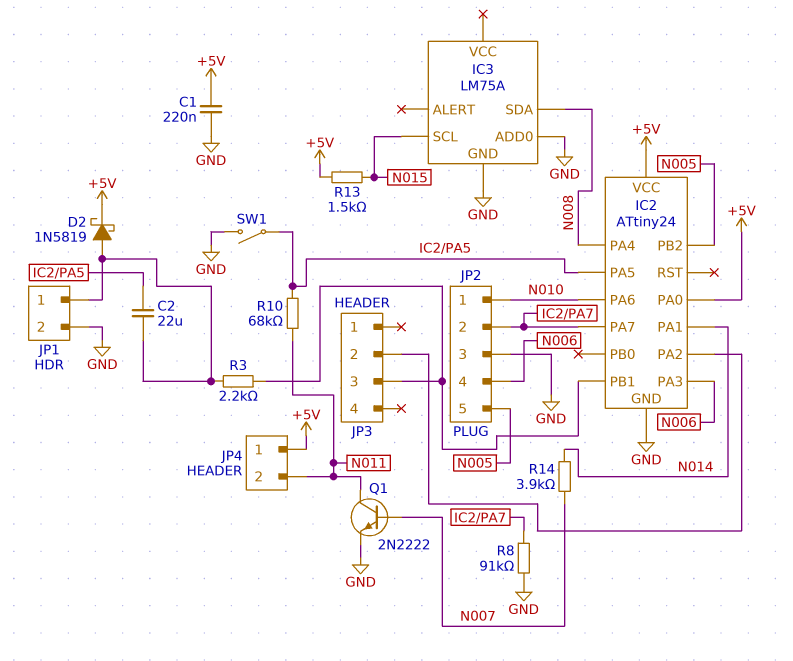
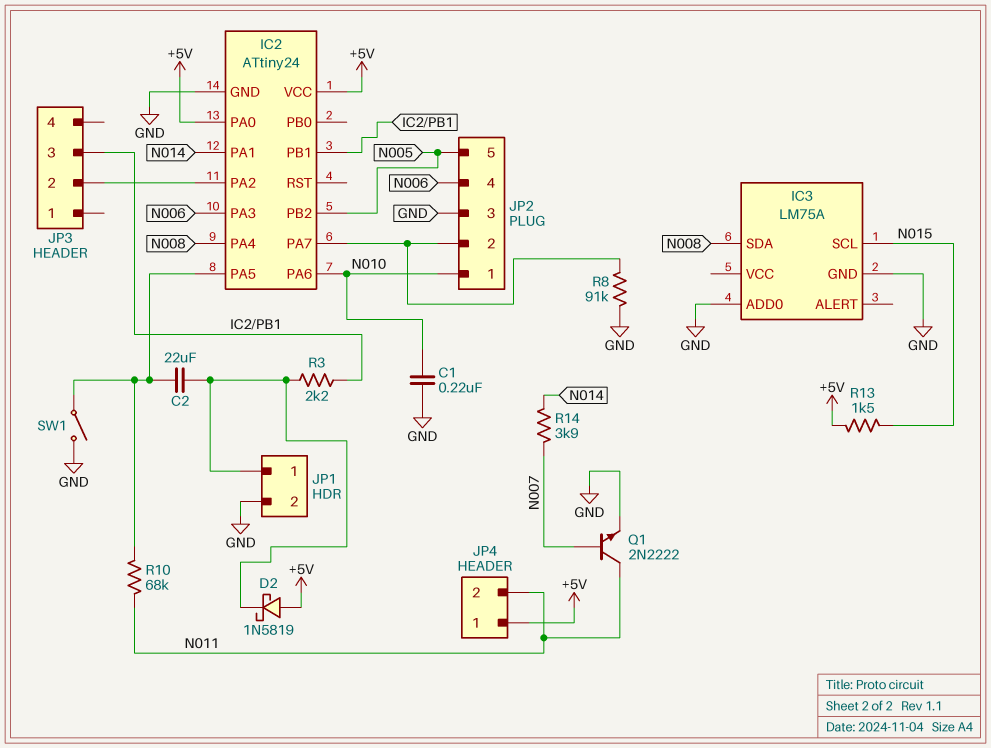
C1: 220nF (+5V, GND) -> 220nF (GND, N010)
D2: schottky 1N5819 (A JP1/1, K +5V) -> schottky 1N5819 (A +5V, K JP1/1)

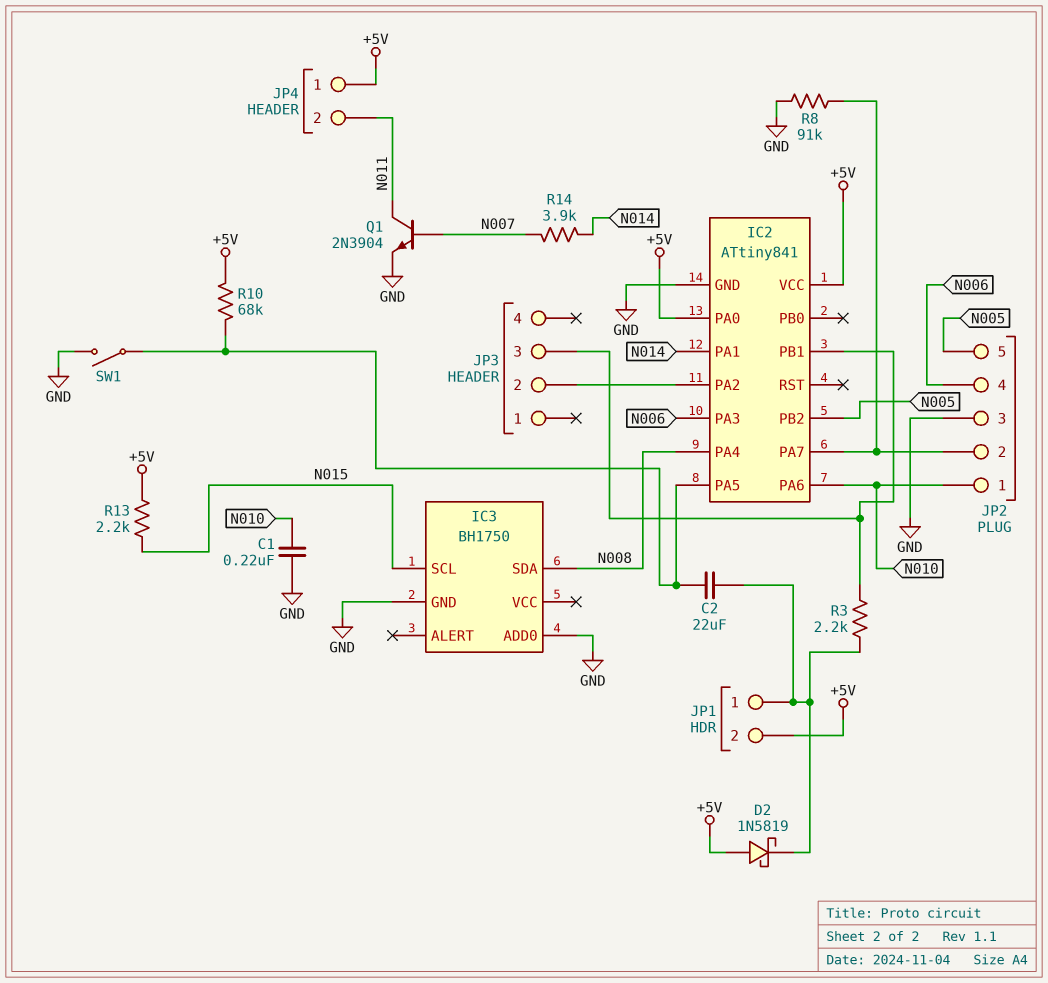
IC2: ATtiny24 -> ATtiny841
IC3: LM75A -> BH1750
JP1 pin 2: GND -> +5V
Q1: NPN 2N2222 (B N007, C N011, E GND) -> NPN 2N3904 (B N007, C N011, E GND)
R10: 68k (IC2/PA5, N011) -> 68k (+5V, IC2/PA5)
R13: 1.5k (+5V, N015) -> 2.2k (+5V, N015)

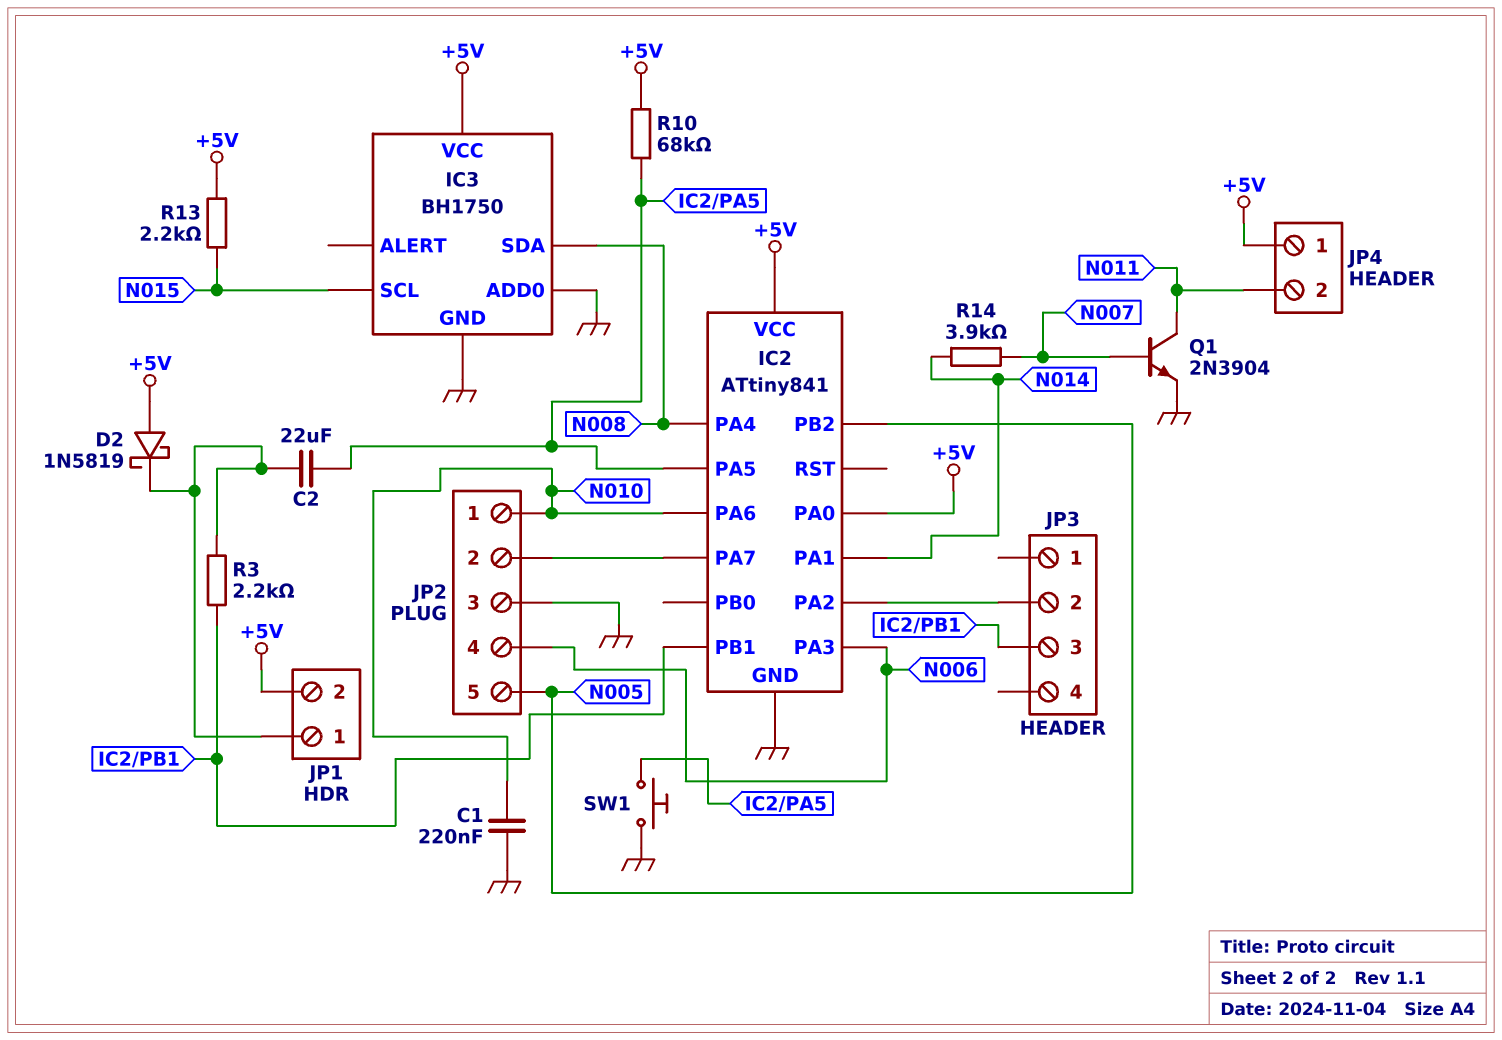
IC3 pin VCC: none -> +5V
R8: 91k (GND, IC2/PA7) -> none
SW1: switch (GND, IC2/PA5) -> button (GND, IC2/PA5)

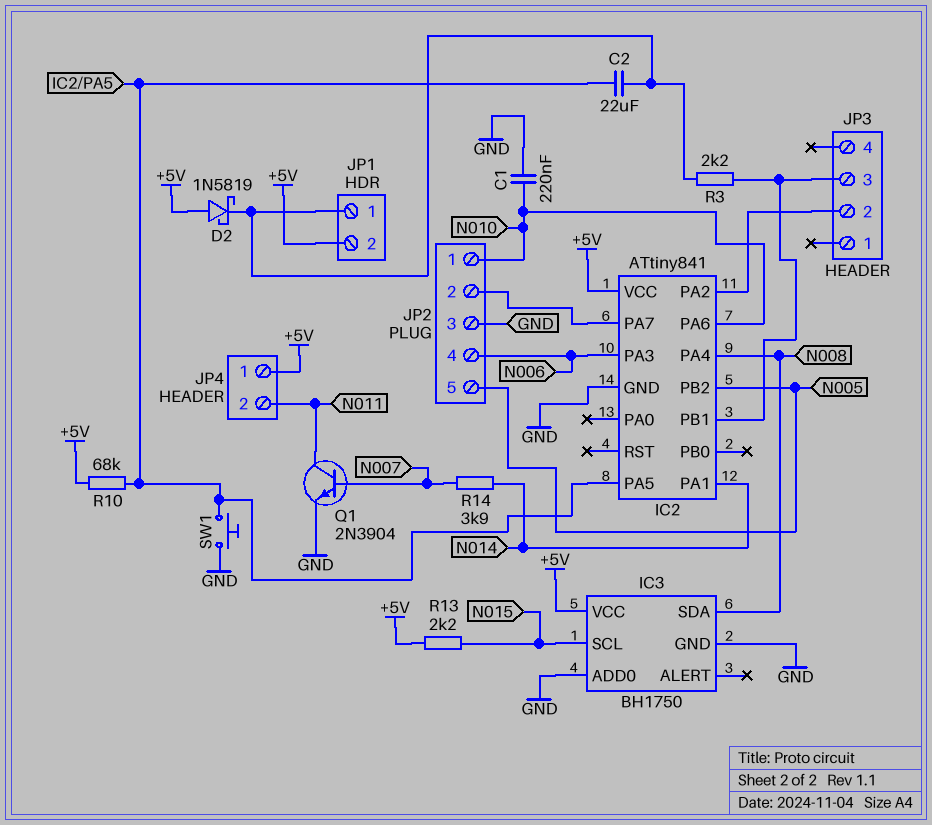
IC2 pin PA0: +5V -> none

